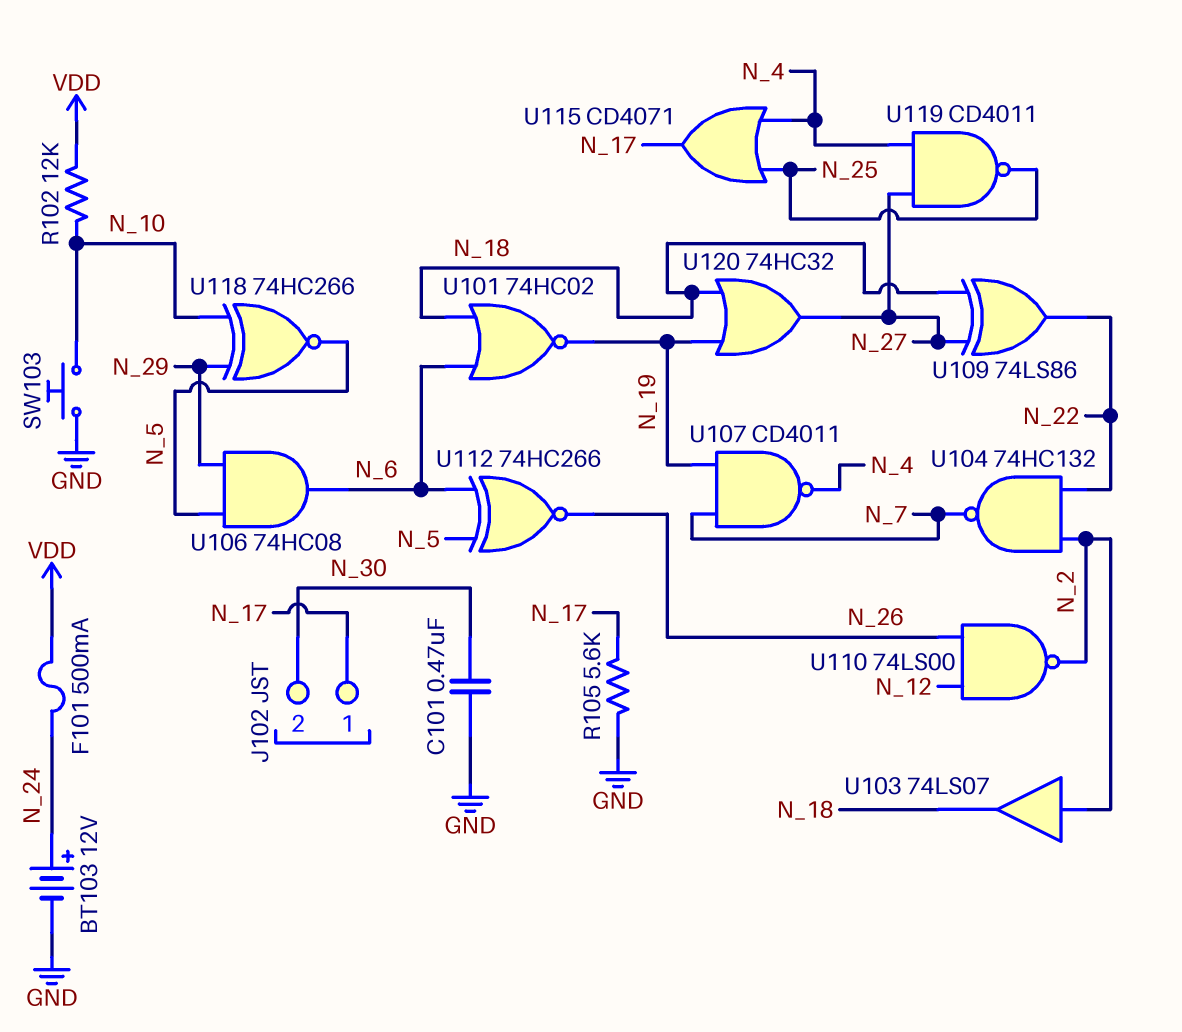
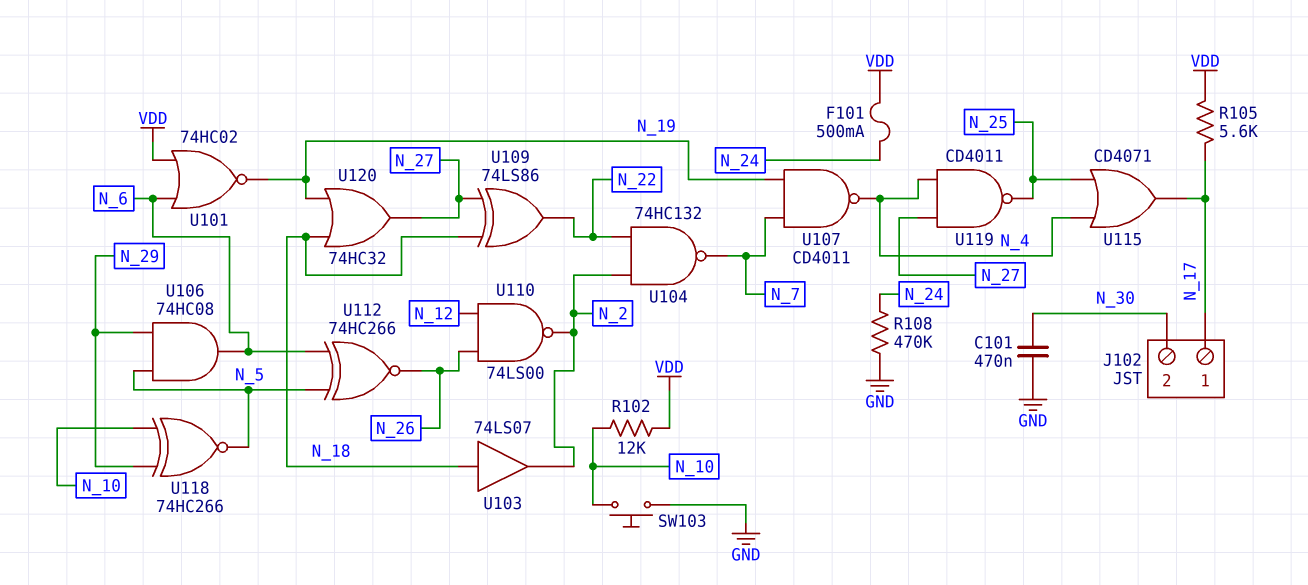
BT103: 12V (plus N_24, minus GND) -> none
R105: 5.6k (GND, N_17) -> 5.6k (N_17, VDD)
R108: none -> 470k (GND, N_24)
U101: NOR 74HC02 (in N_6, in N_18, out N_19) -> NOR 74HC02 (in N_6, in VDD, out N_19)
U103: buffer 74LS07 (in N_2, out N_18) -> buffer 74LS07 (in N_18, out N_2)

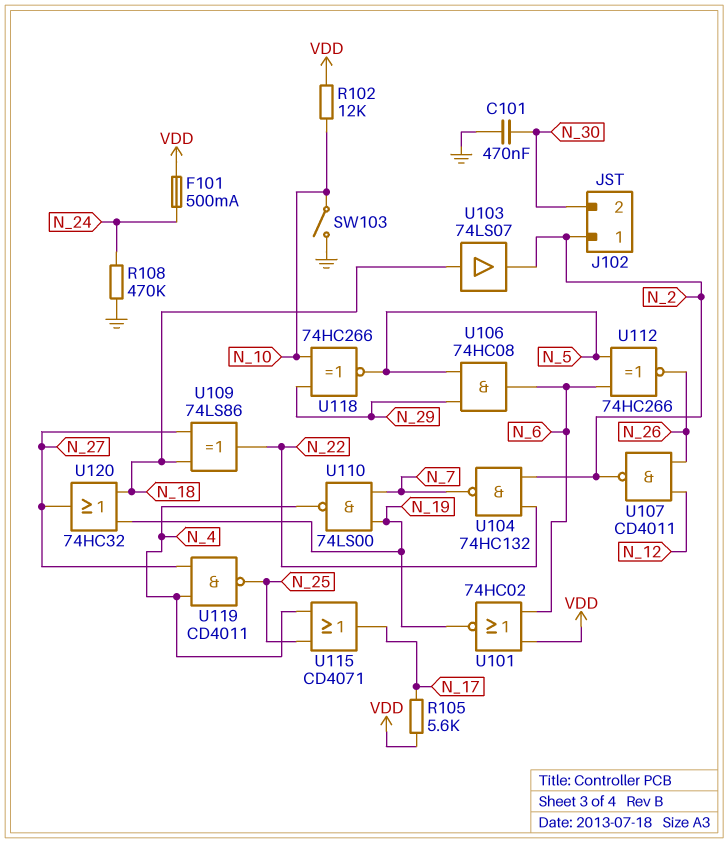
J102 pin 1: N_17 -> N_2
SW103: button (GND, N_10) -> switch (GND, N_10)
U107: NAND CD4011 (in N_7, in N_19, out N_4) -> NAND CD4011 (in N_12, in N_26, out N_2)
U110: NAND 74LS00 (in N_12, in N_26, out N_2) -> NAND 74LS00 (in N_7, in N_19, out N_4)

